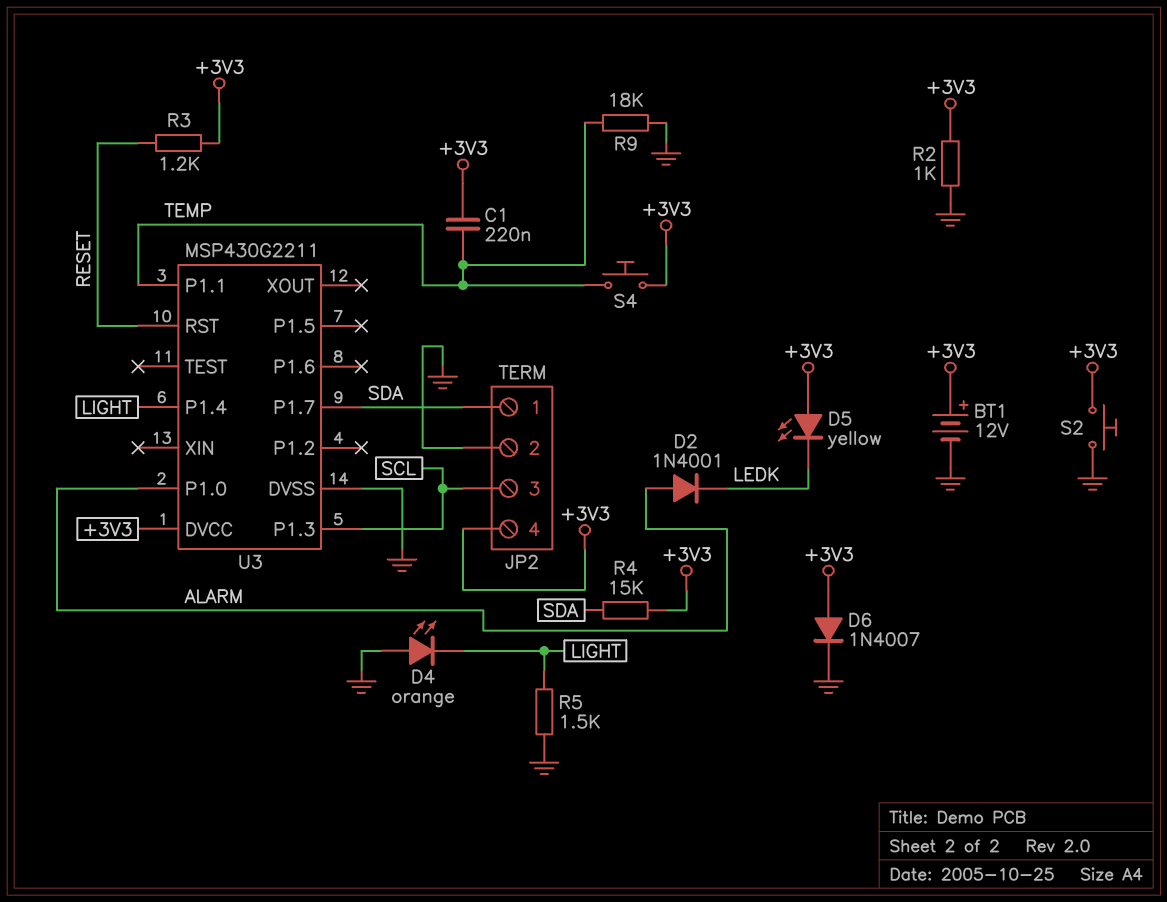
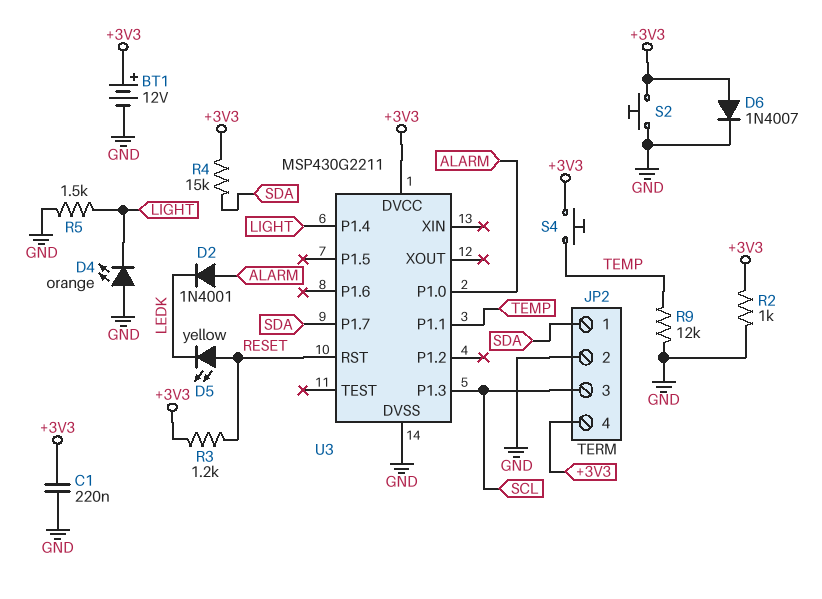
C1: 220nF (+3V3, TEMP) -> 220nF (+3V3, GND)
D5: LED yellow (A +3V3, K LEDK) -> LED yellow (A RESET, K LEDK)
R9: 18k (GND, TEMP) -> 12k (GND, TEMP)

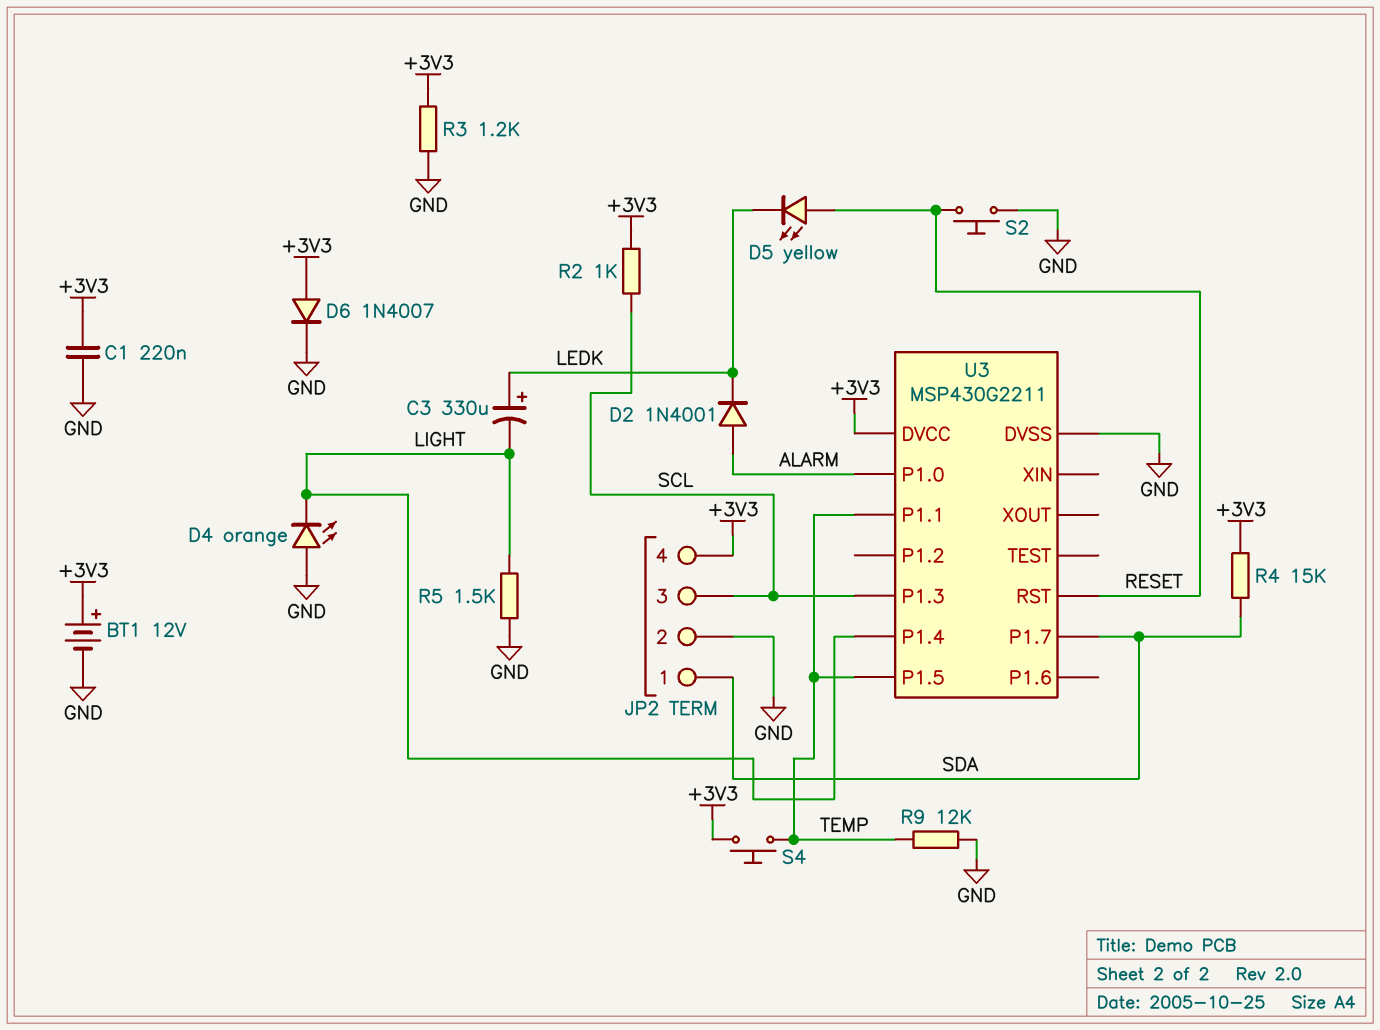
C3: none -> 330uF (plus LEDK, minus LIGHT)
R2: 1k (+3V3, GND) -> 1k (+3V3, SCL)
R3: 1.2k (+3V3, RESET) -> 1.2k (+3V3, GND)
S2: button (+3V3, GND) -> button (GND, RESET)
U3 pin P1.5: none -> TEMP

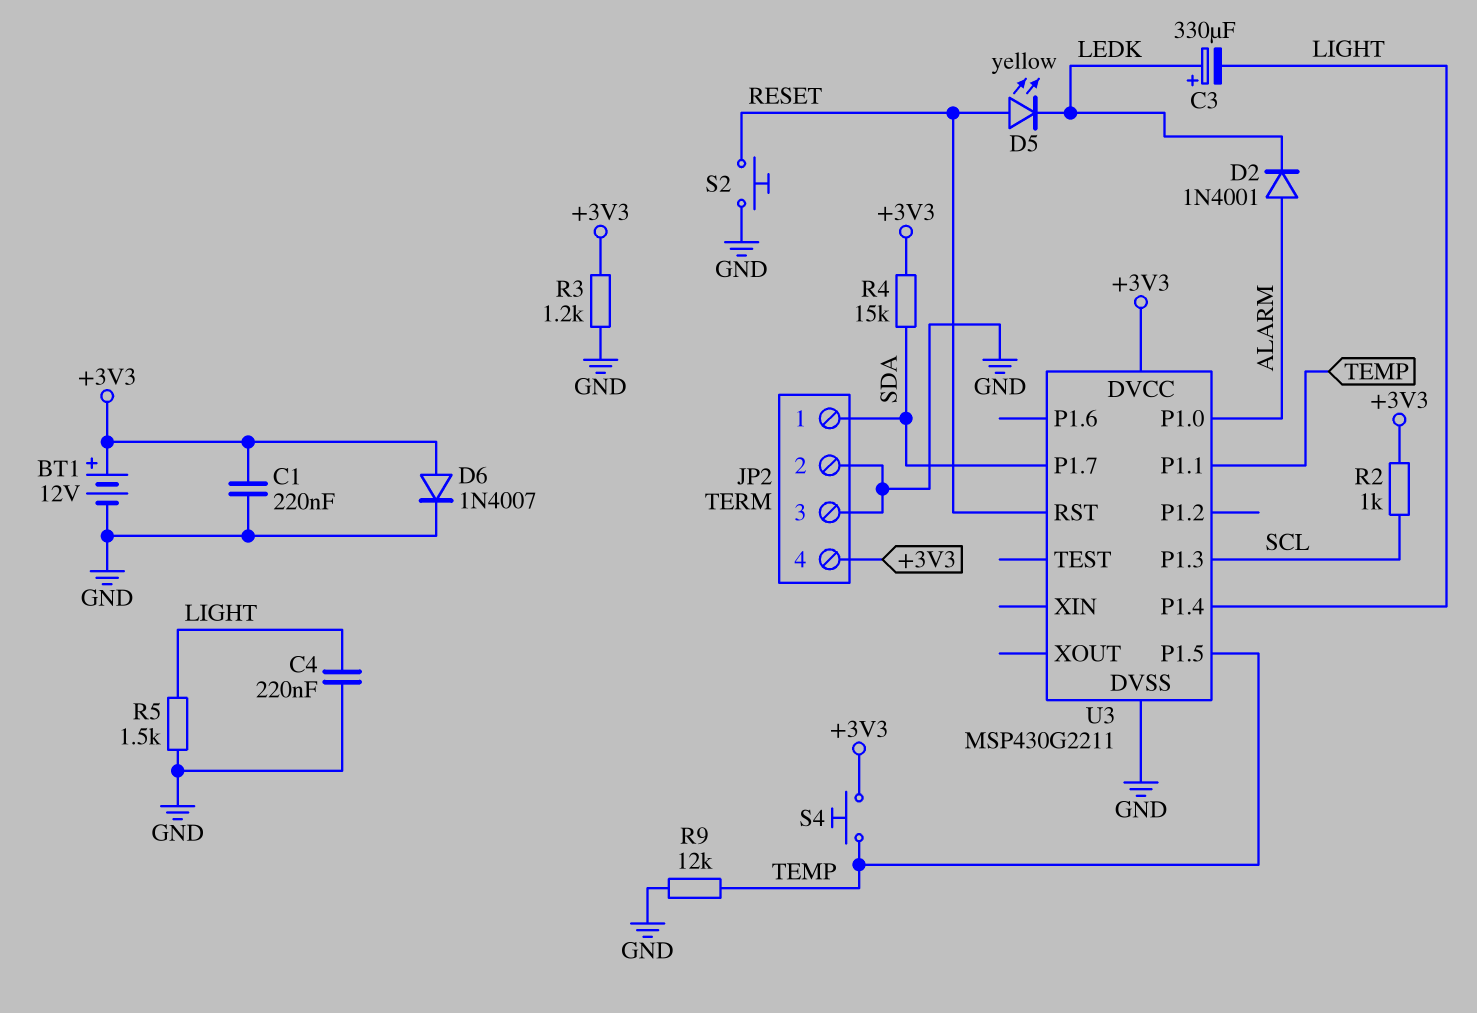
C4: none -> 220nF (GND, LIGHT)
D4: LED orange (A GND, K LIGHT) -> none
JP2 pin 3: SCL -> GND

